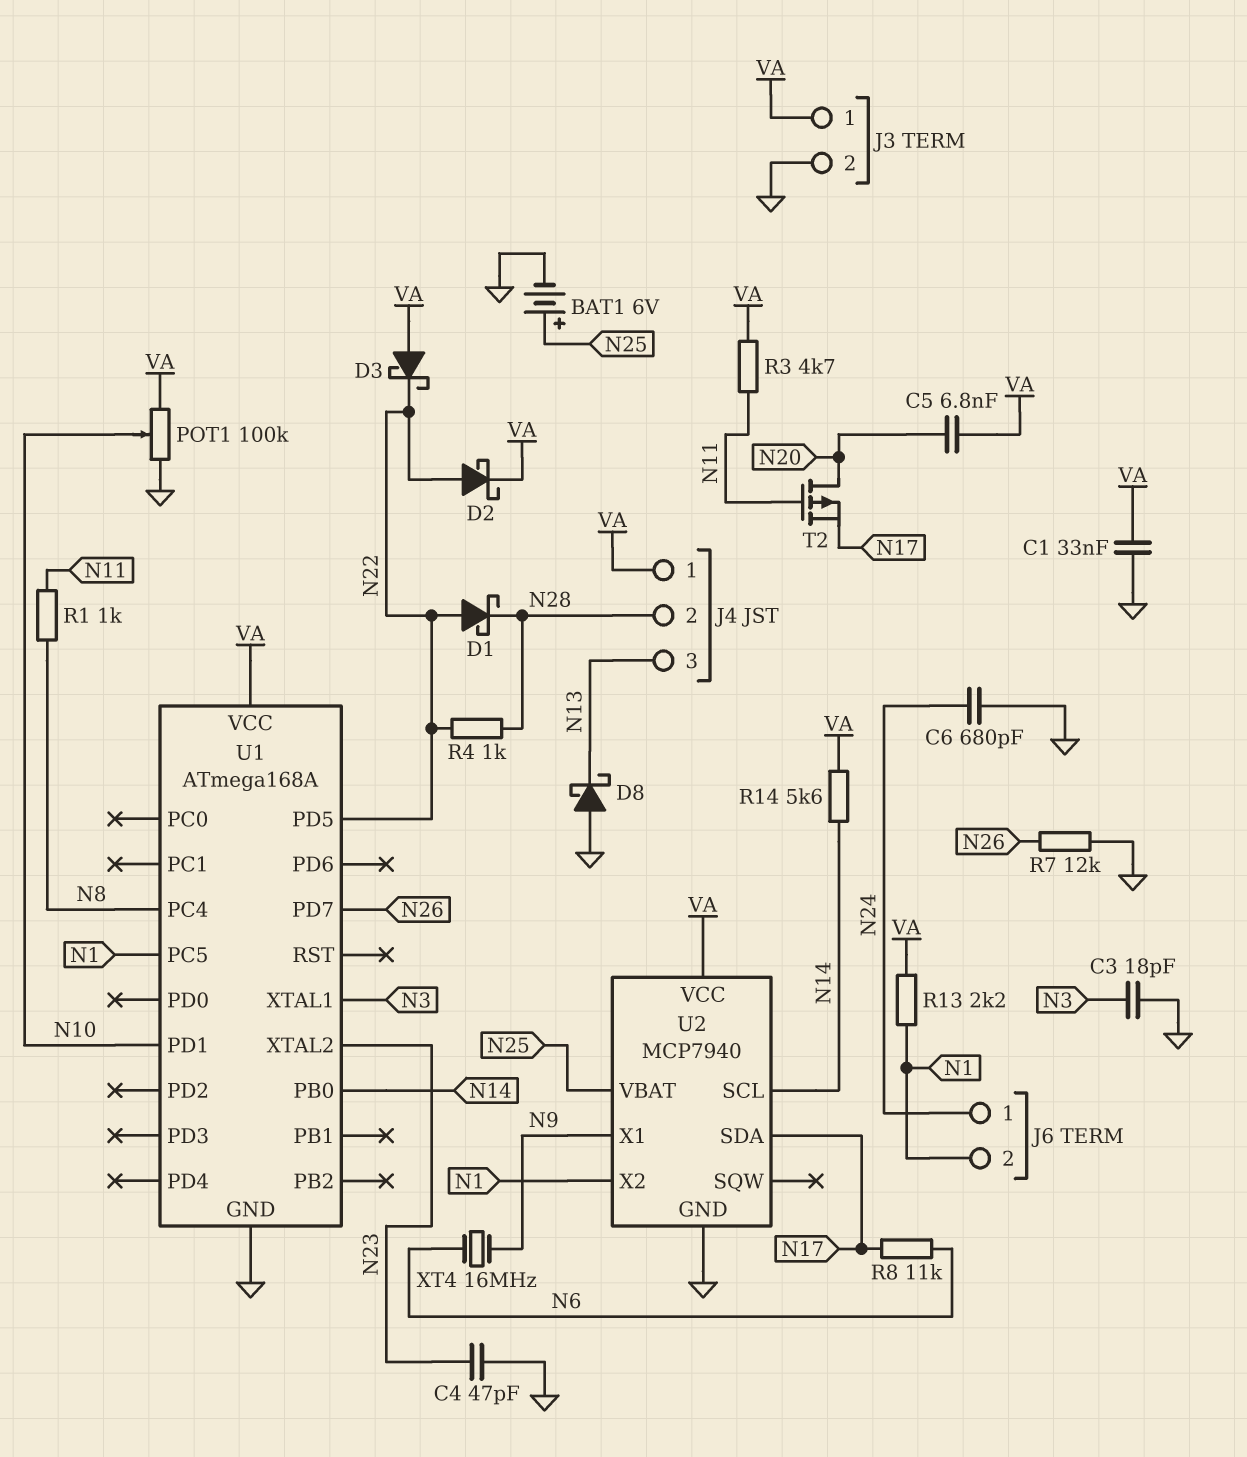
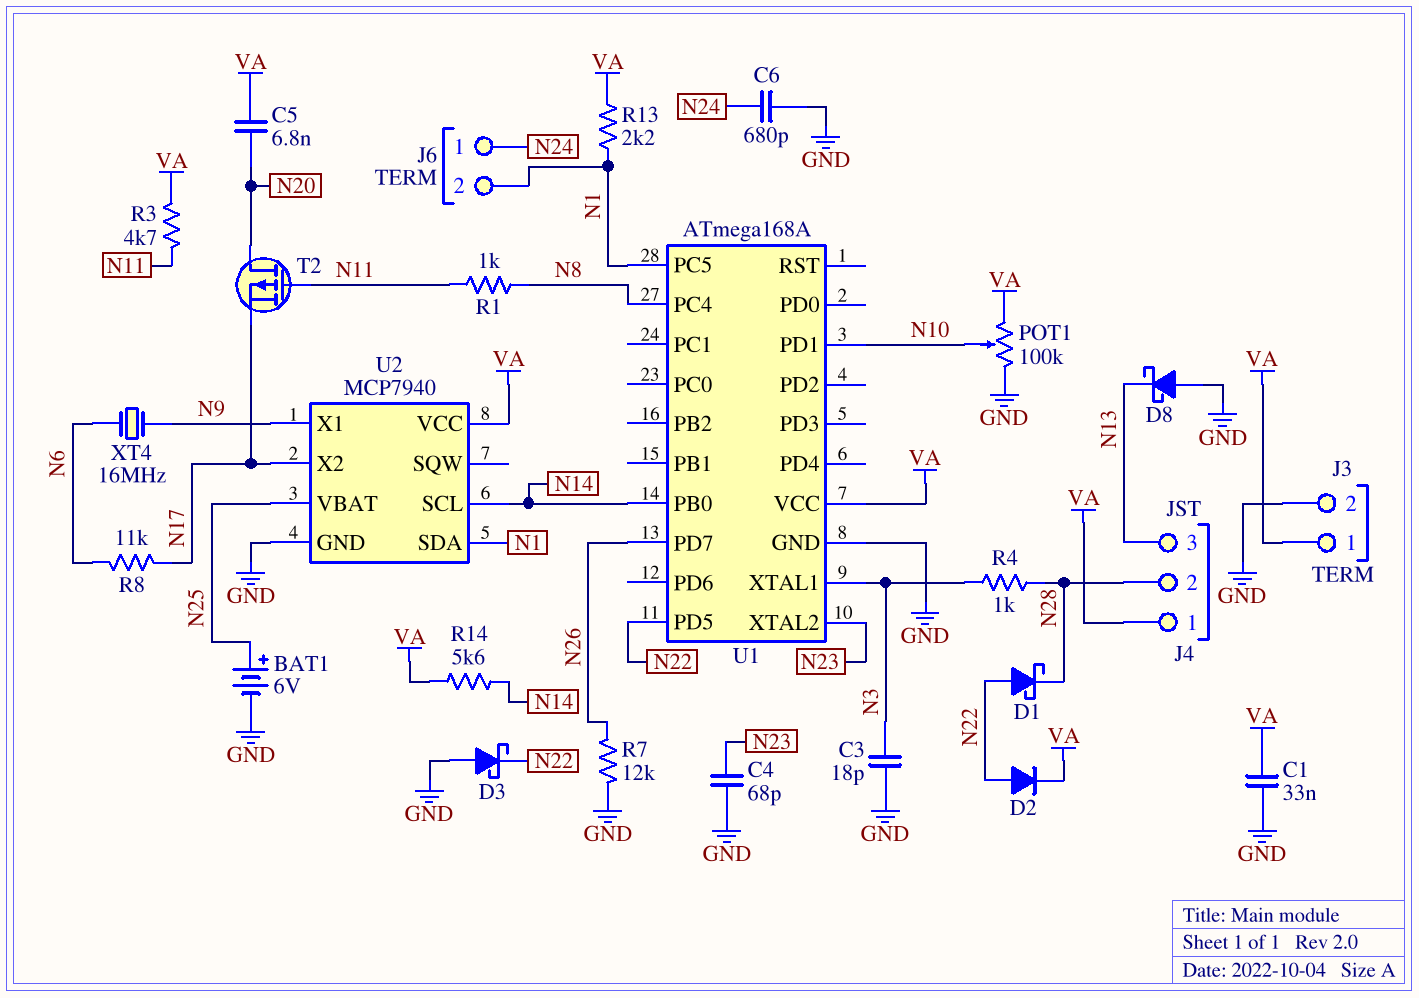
C4: 47pF (GND, N23) -> 68pF (GND, N23)
D2: schottky (A N22, K VA) -> diode (A N22, K VA)
D3: schottky (A VA, K N22) -> schottky (A GND, K N22)
R4: 1k (N22, N28) -> 1k (N3, N28)
U2 pin SDA: N17 -> N1
U2 pin X2: N1 -> N17

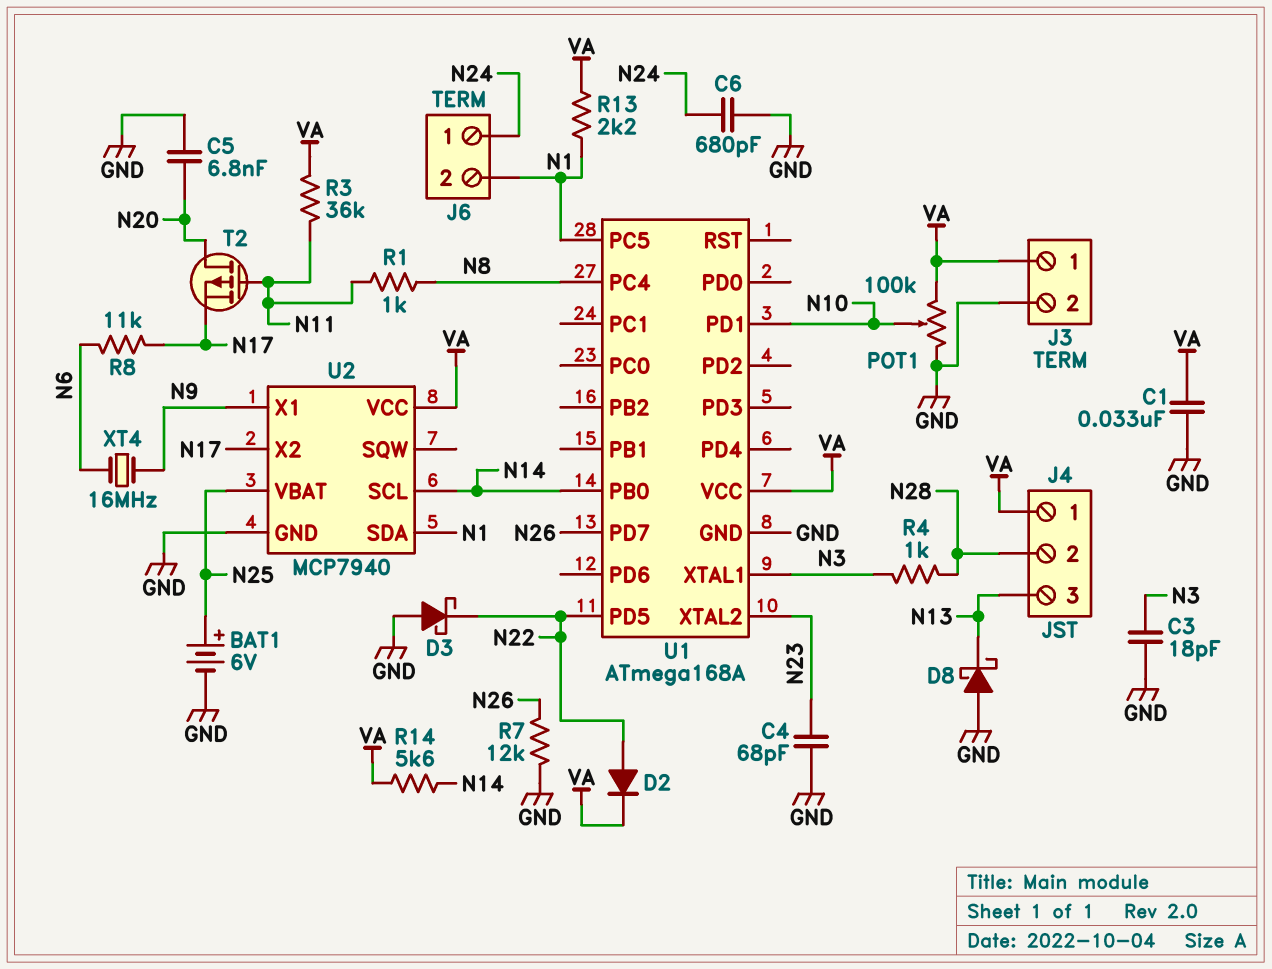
C5: 6.8nF (N20, VA) -> 6.8nF (GND, N20)
D1: schottky (A N22, K N28) -> none
R3: 4.7k (N11, VA) -> 36k (N11, VA)

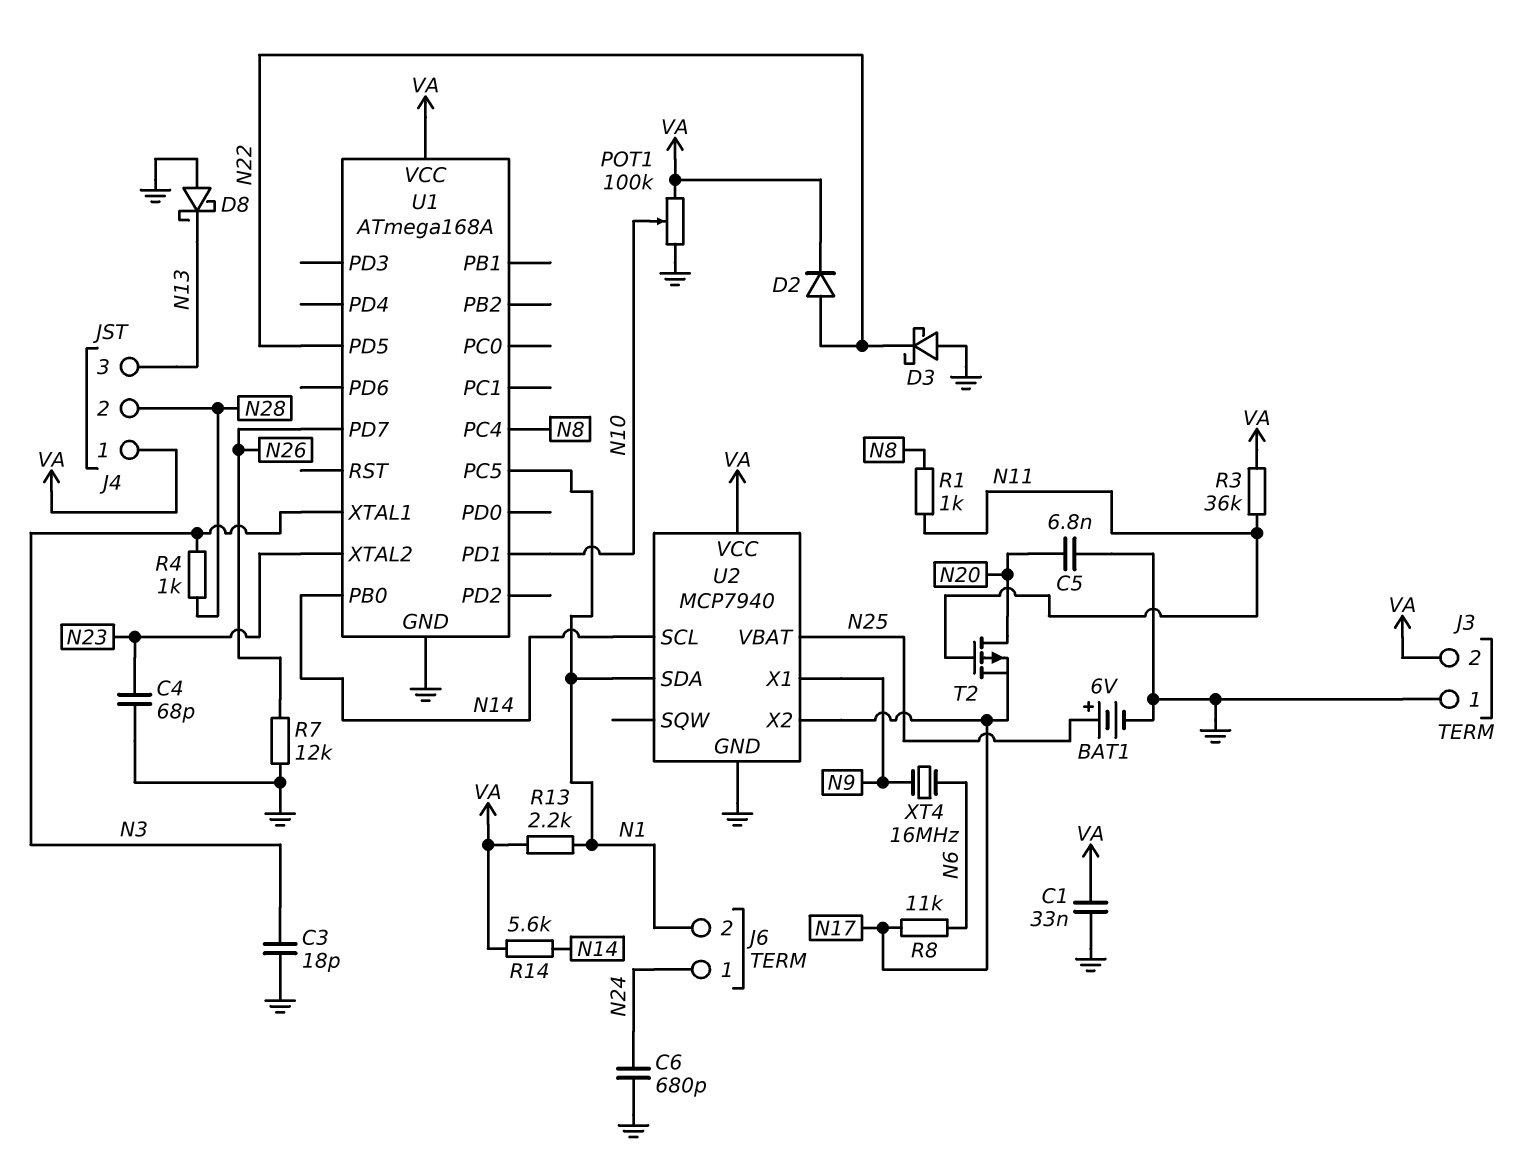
J3 pin 1: VA -> GND
J3 pin 2: GND -> VA

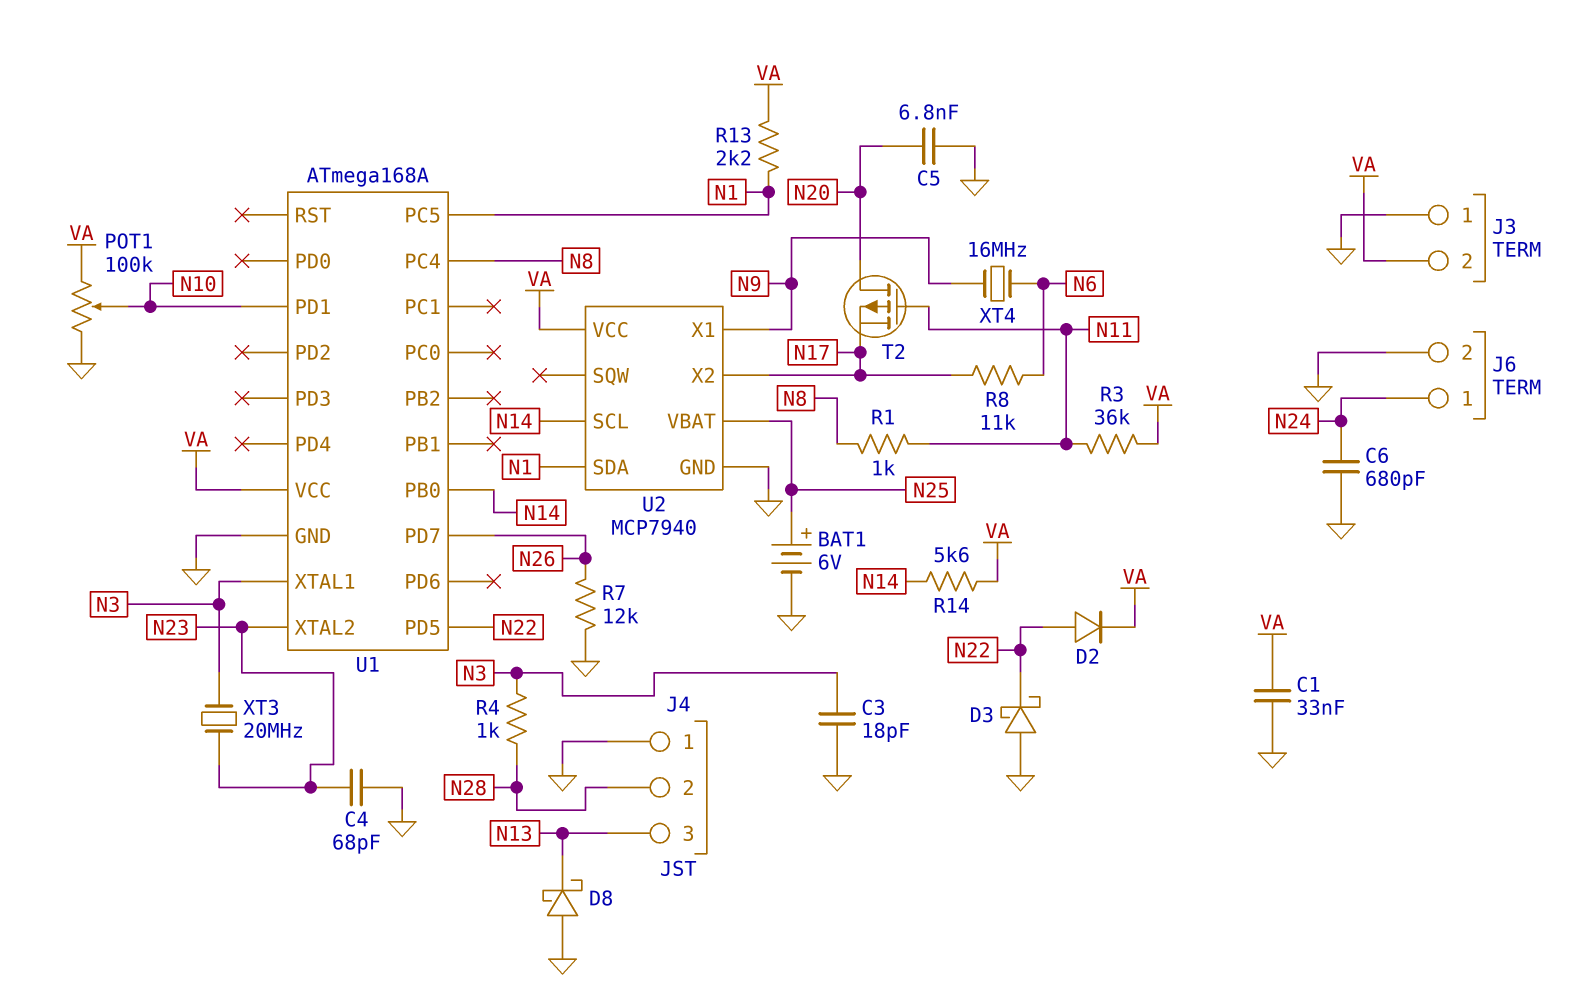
J4 pin 1: VA -> GND
J6 pin 2: N1 -> GND
XT3: none -> 20MHz (N3, N23)

